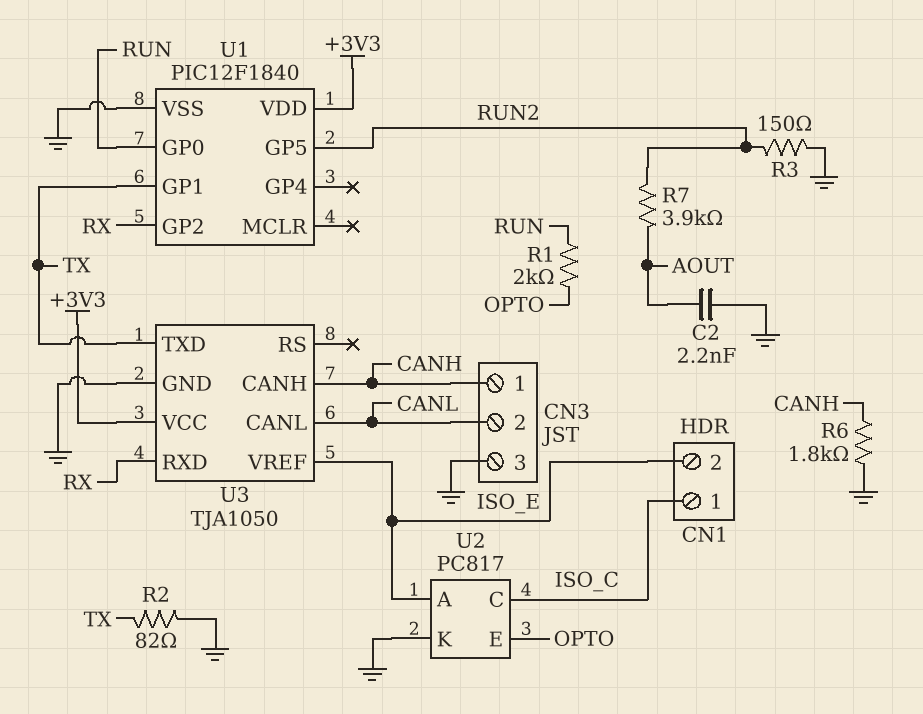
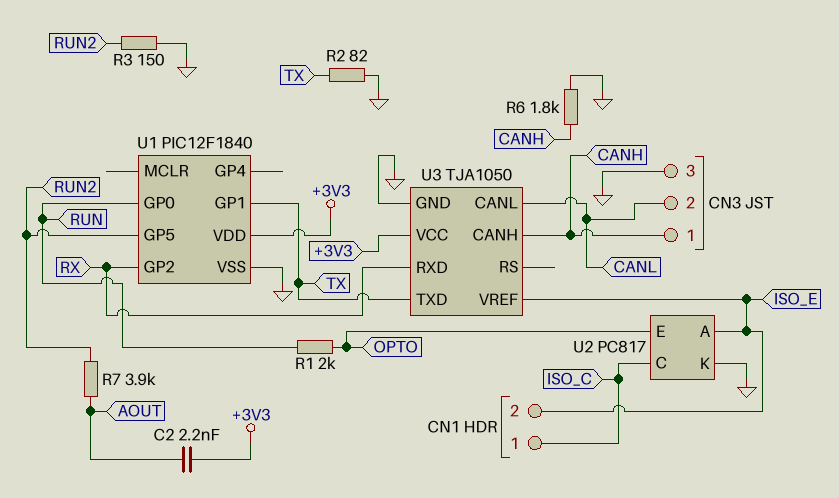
C2: 2.2nF (AOUT, GND) -> 2.2nF (+3V3, AOUT)

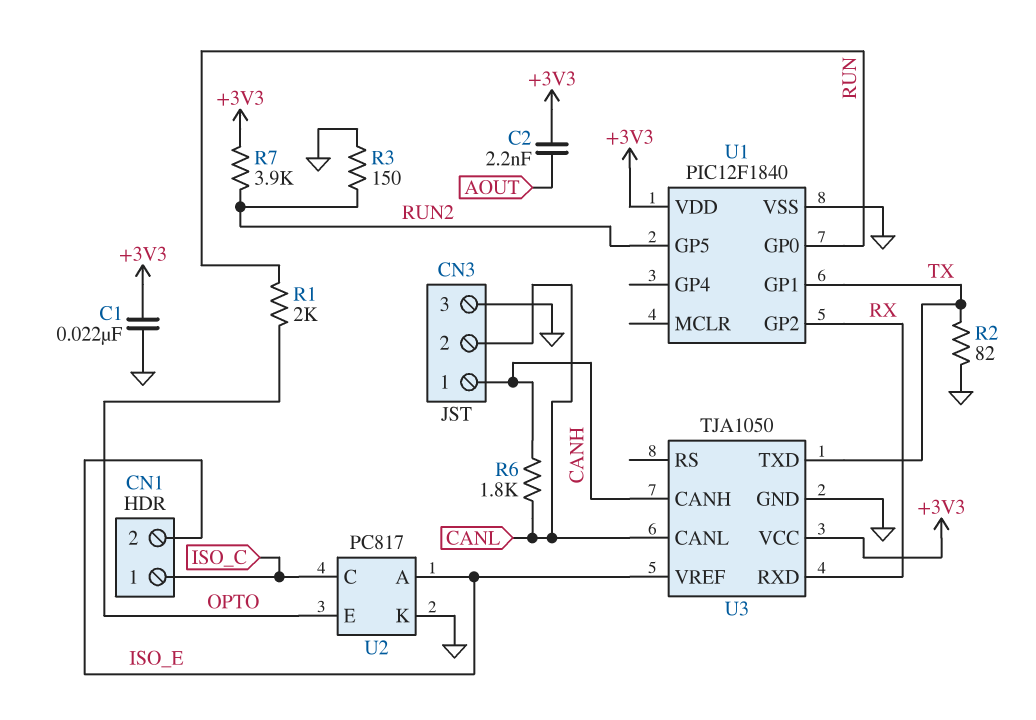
C1: none -> 22nF (+3V3, GND)
R6: 1.8k (CANH, GND) -> 1.8k (CANH, CANL)
R7: 3.9k (AOUT, RUN2) -> 3.9k (+3V3, RUN2)

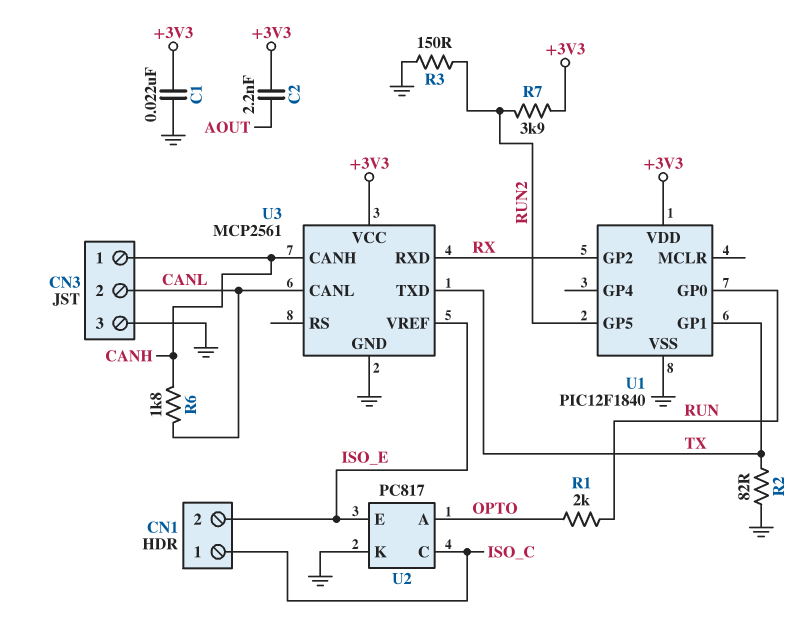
U2 pin A: ISO_E -> OPTO
U2 pin E: OPTO -> ISO_E
U3: TJA1050 -> MCP2561

